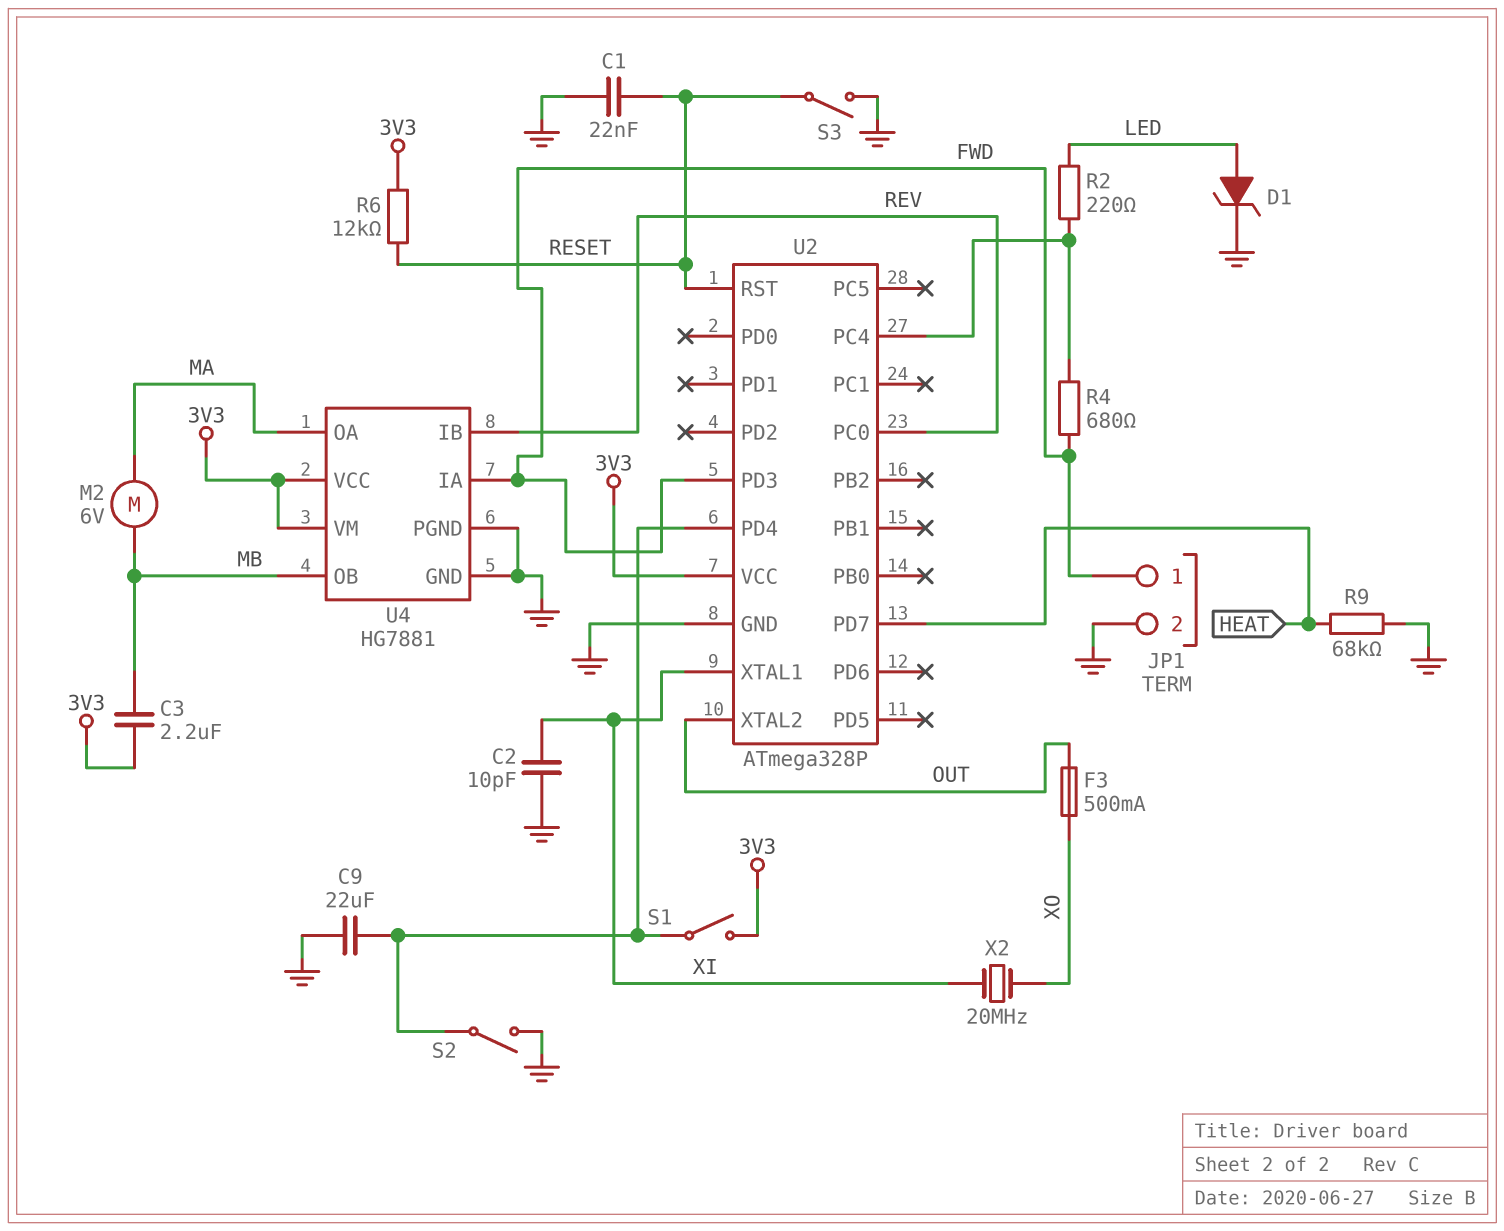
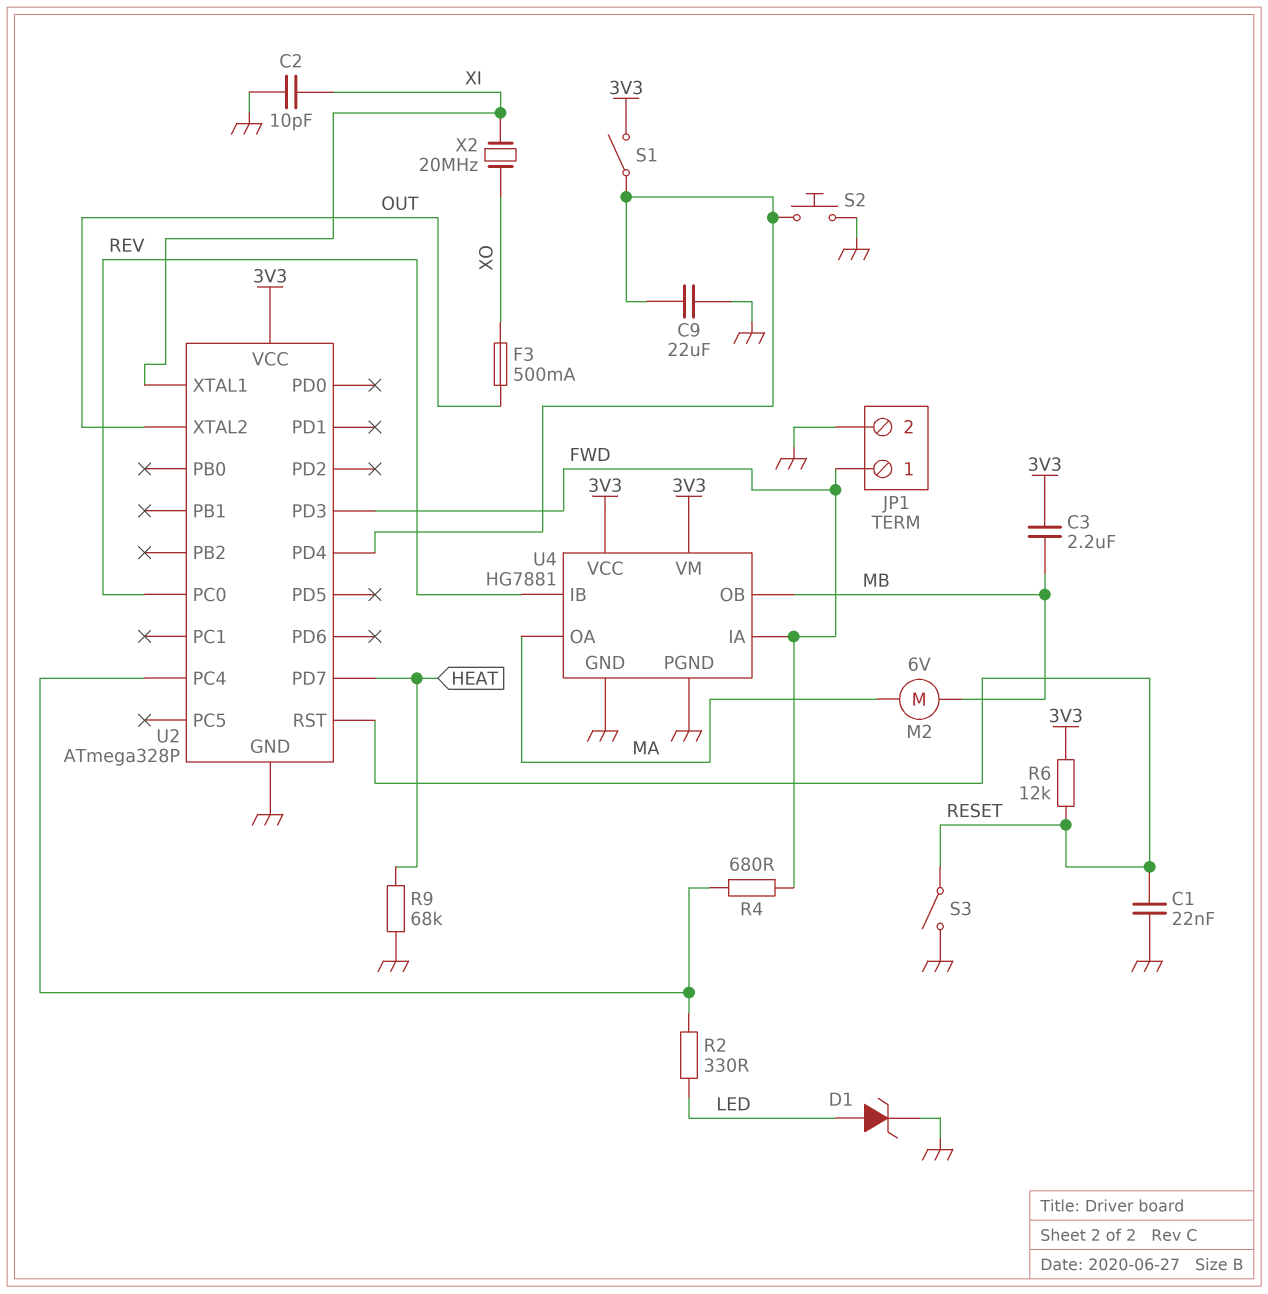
R2: 220 (LED, U2/PC4) -> 330 (LED, U2/PC4)
S2: switch (GND, U2/PD4) -> button (GND, U2/PD4)

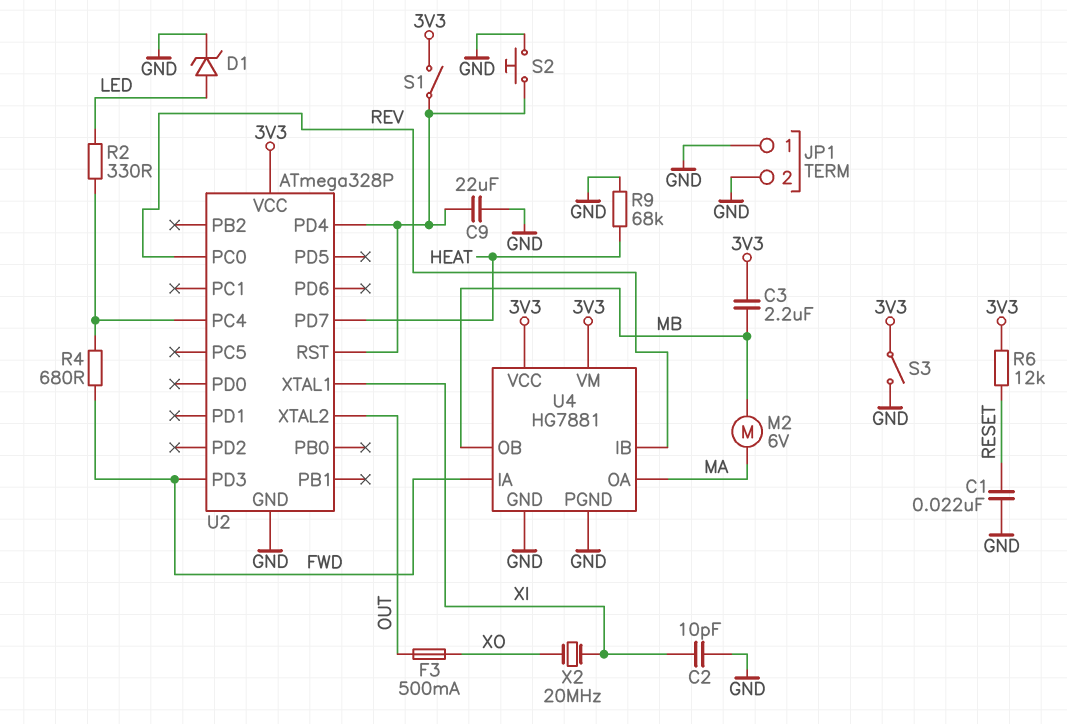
JP1 pin 1: FWD -> GND
S3: switch (GND, RESET) -> switch (3V3, GND)
U2 pin RST: RESET -> U2/PD4

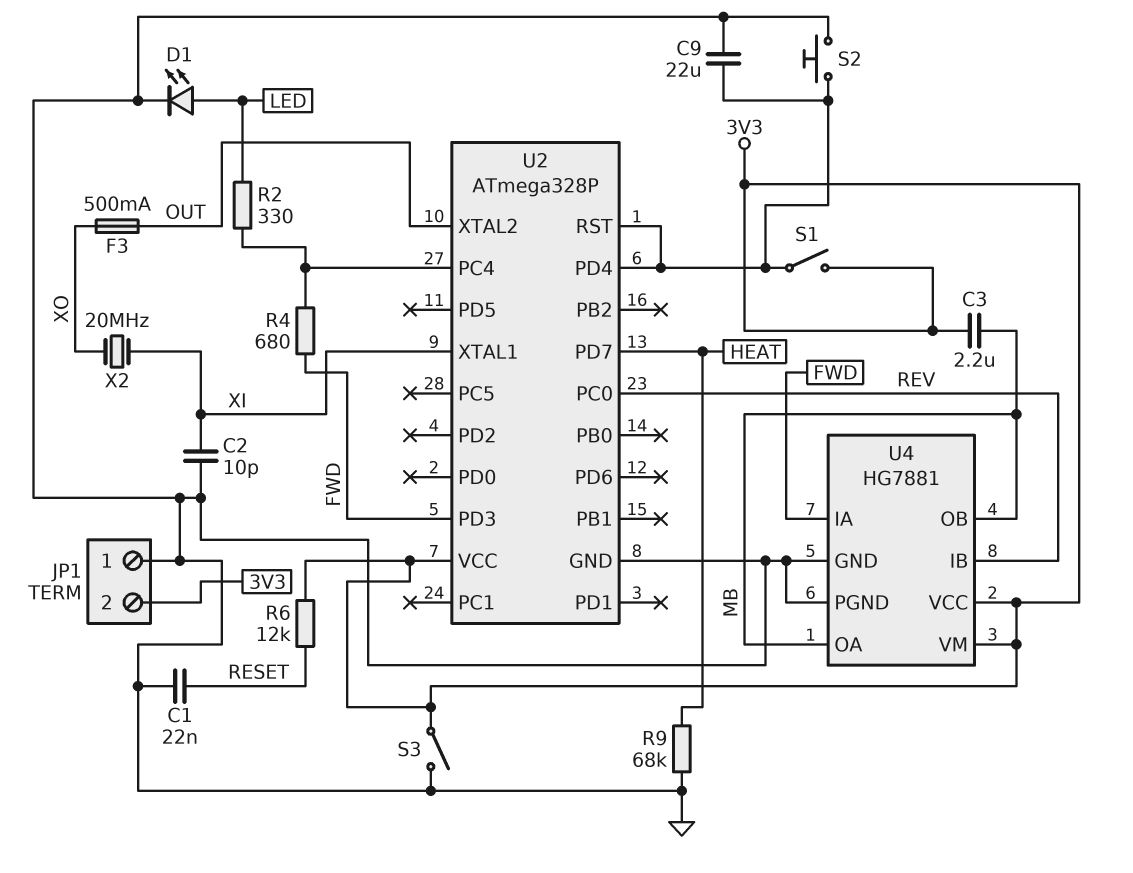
D1: zener (A LED, K GND) -> LED (A LED, K GND)
JP1 pin 2: GND -> 3V3
M2: motor 6V (MA, MB) -> none
U4 pin OA: MA -> MB

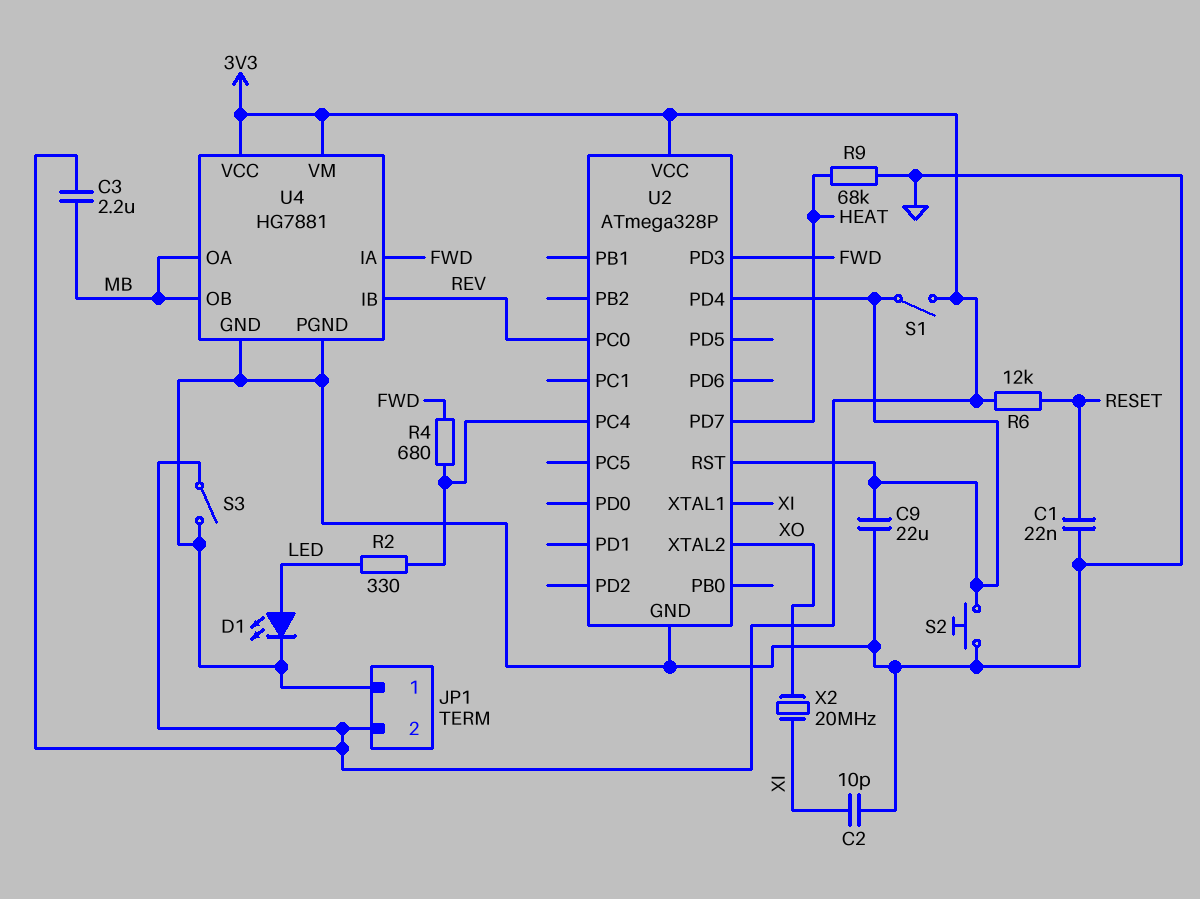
F3: 500mA (OUT, XO) -> none
U2 pin XTAL2: OUT -> XO

